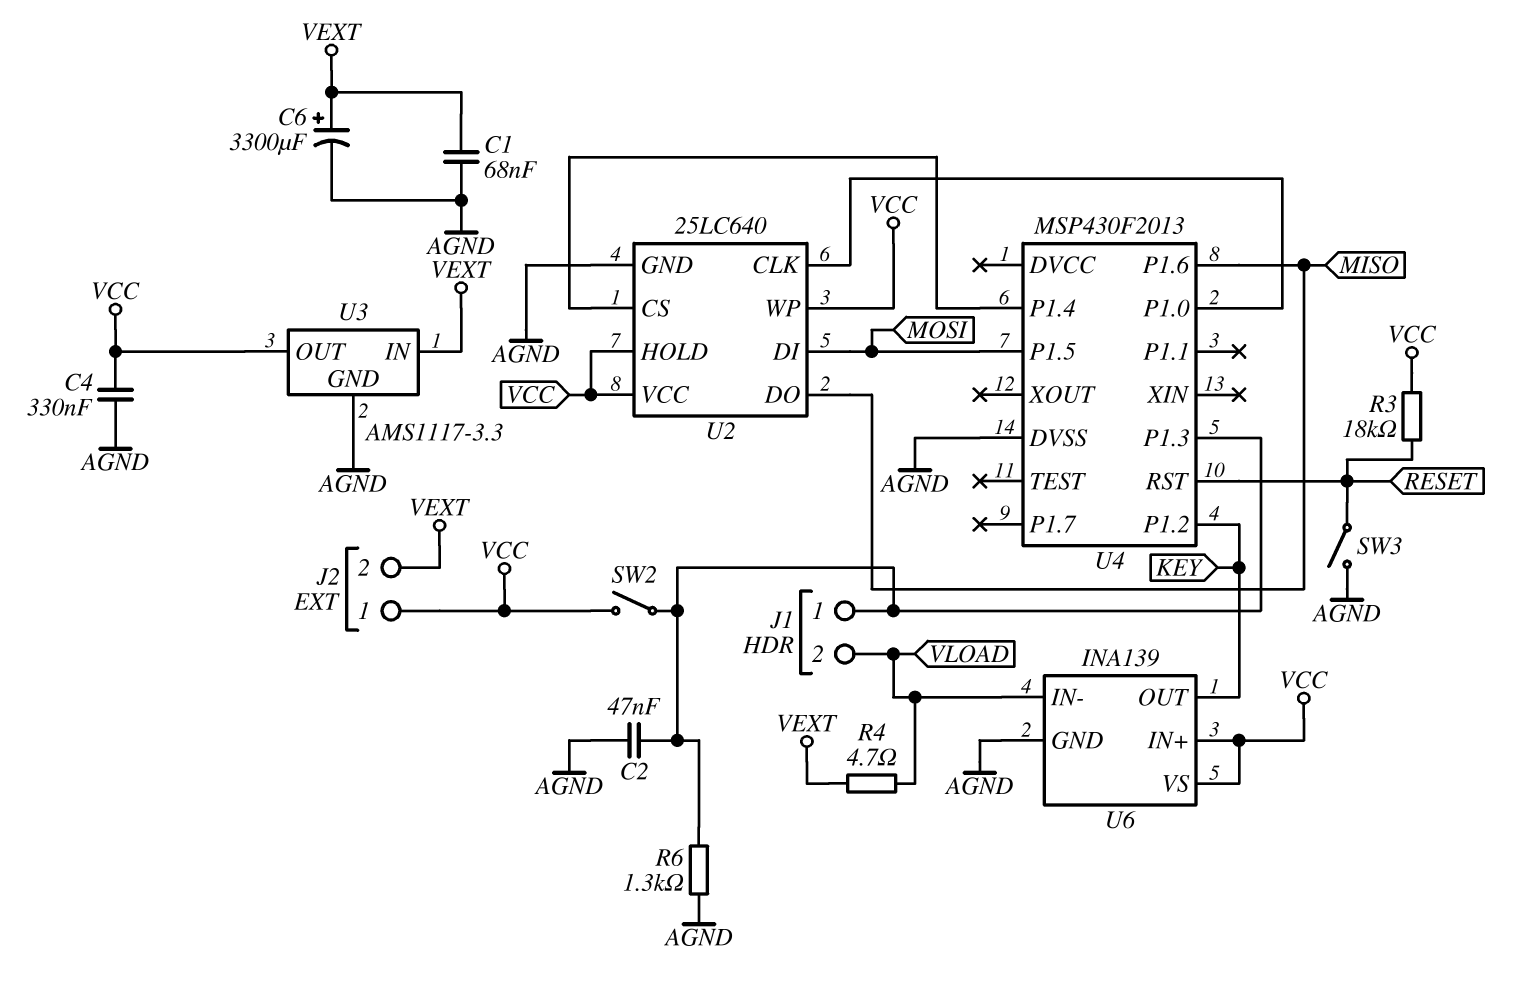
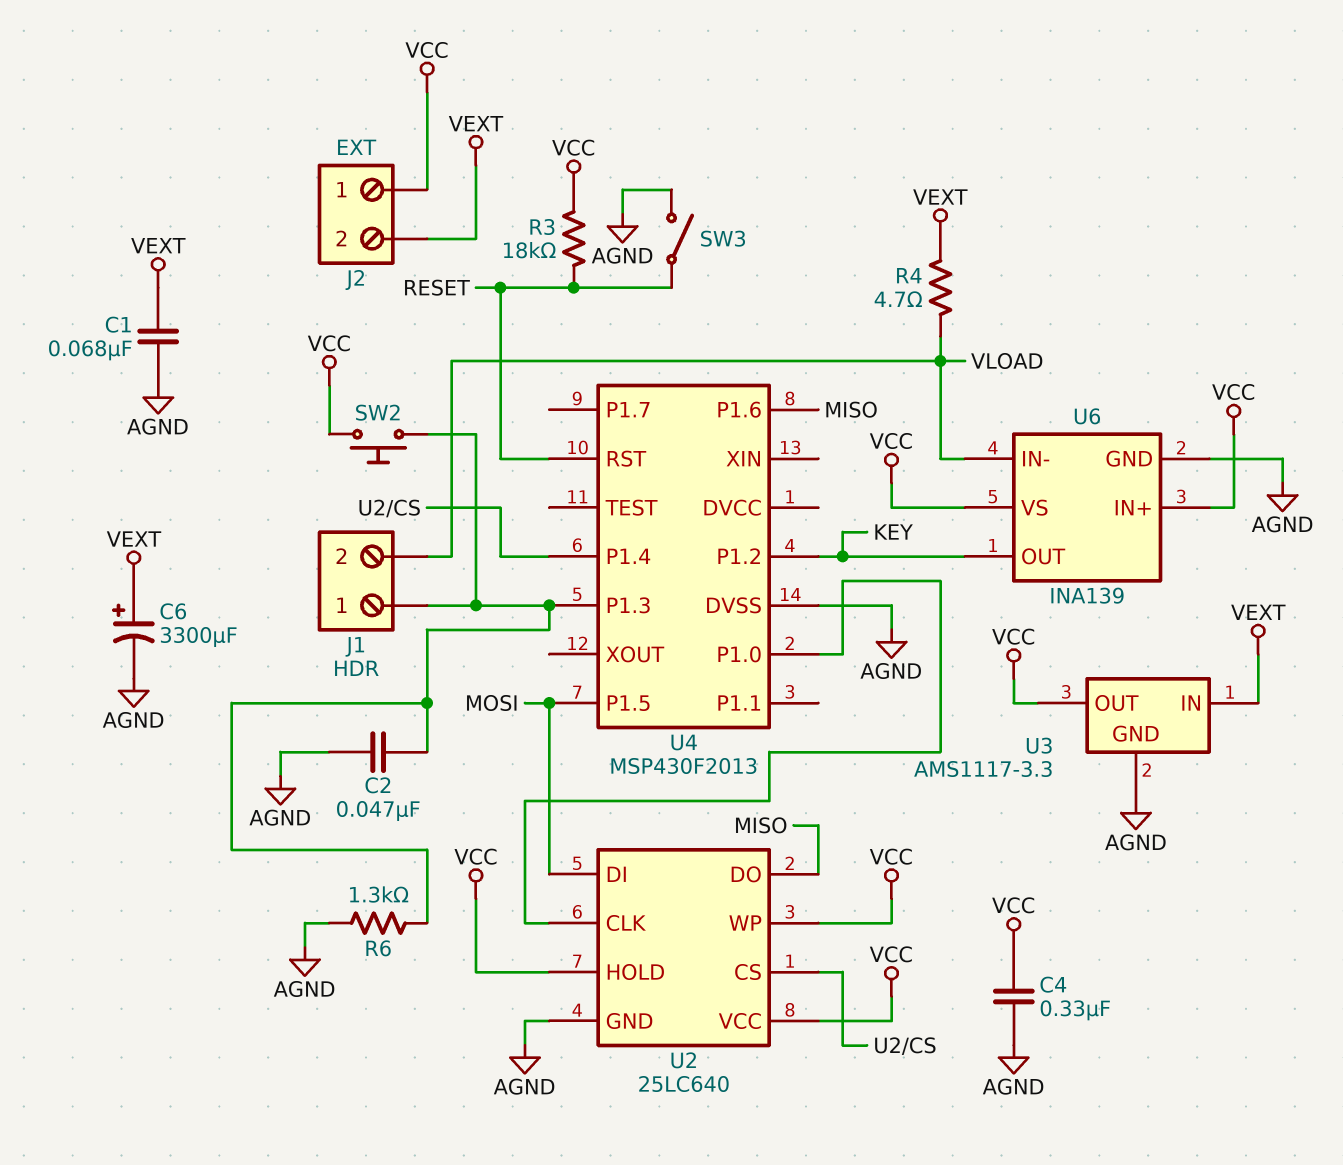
SW2: switch (J1/1, VCC) -> button (J1/1, VCC)

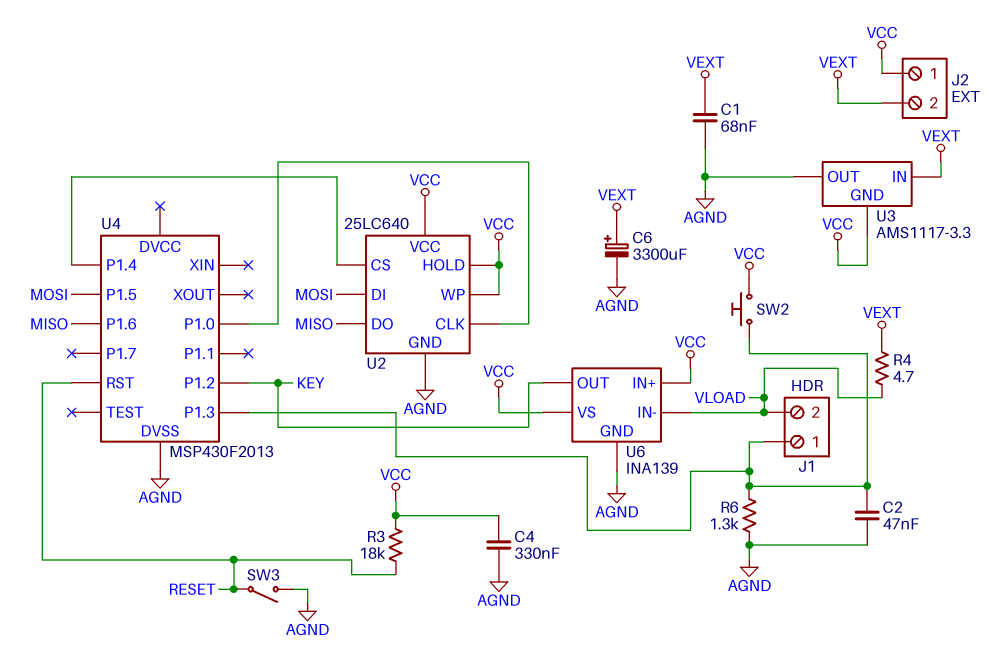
U3 pin GND: AGND -> VCC
U3 pin OUT: VCC -> AGND

